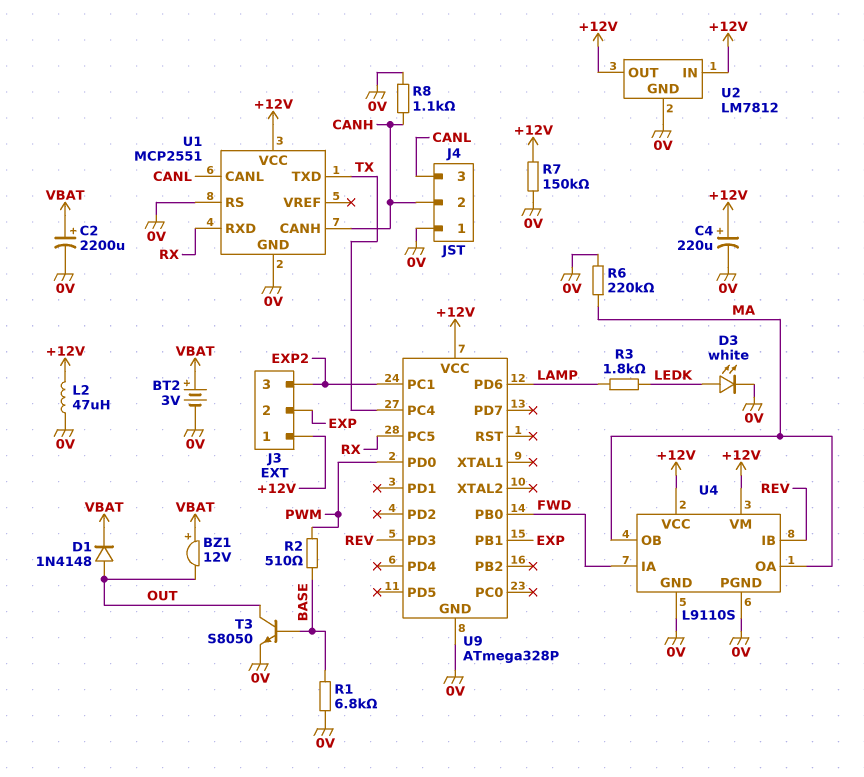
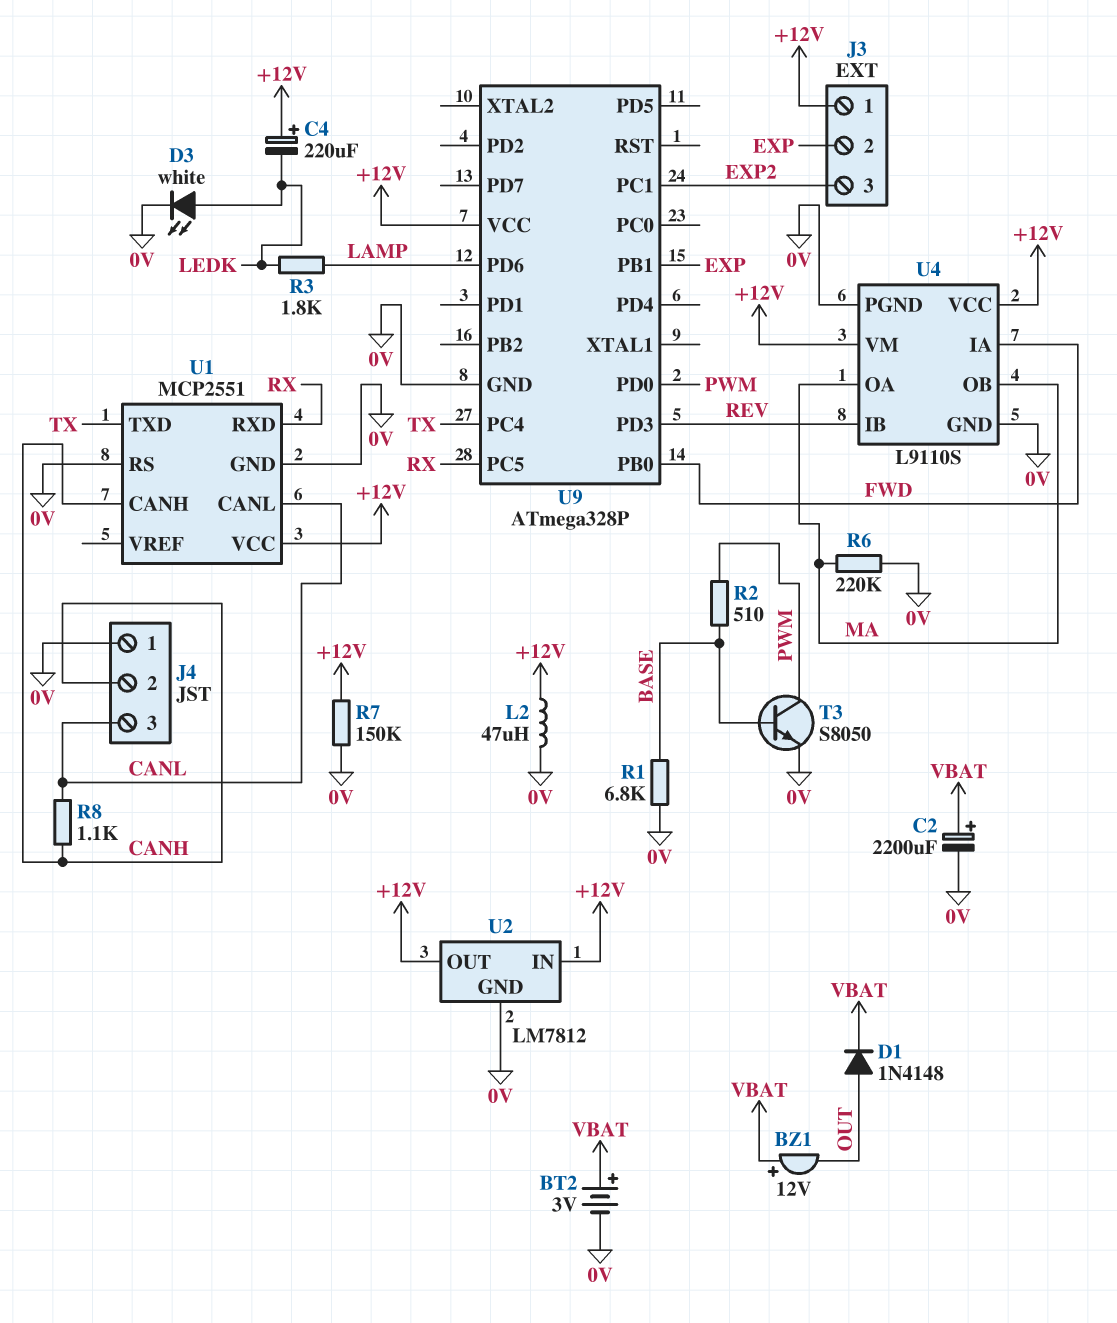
C4: 220uF (plus +12V, minus 0V) -> 220uF (plus +12V, minus LEDK)
R8: 1.1k (0V, CANH) -> 1.1k (CANH, CANL)
T3: NPN S8050 (B BASE, C OUT, E 0V) -> NPN S8050 (B BASE, C PWM, E 0V)

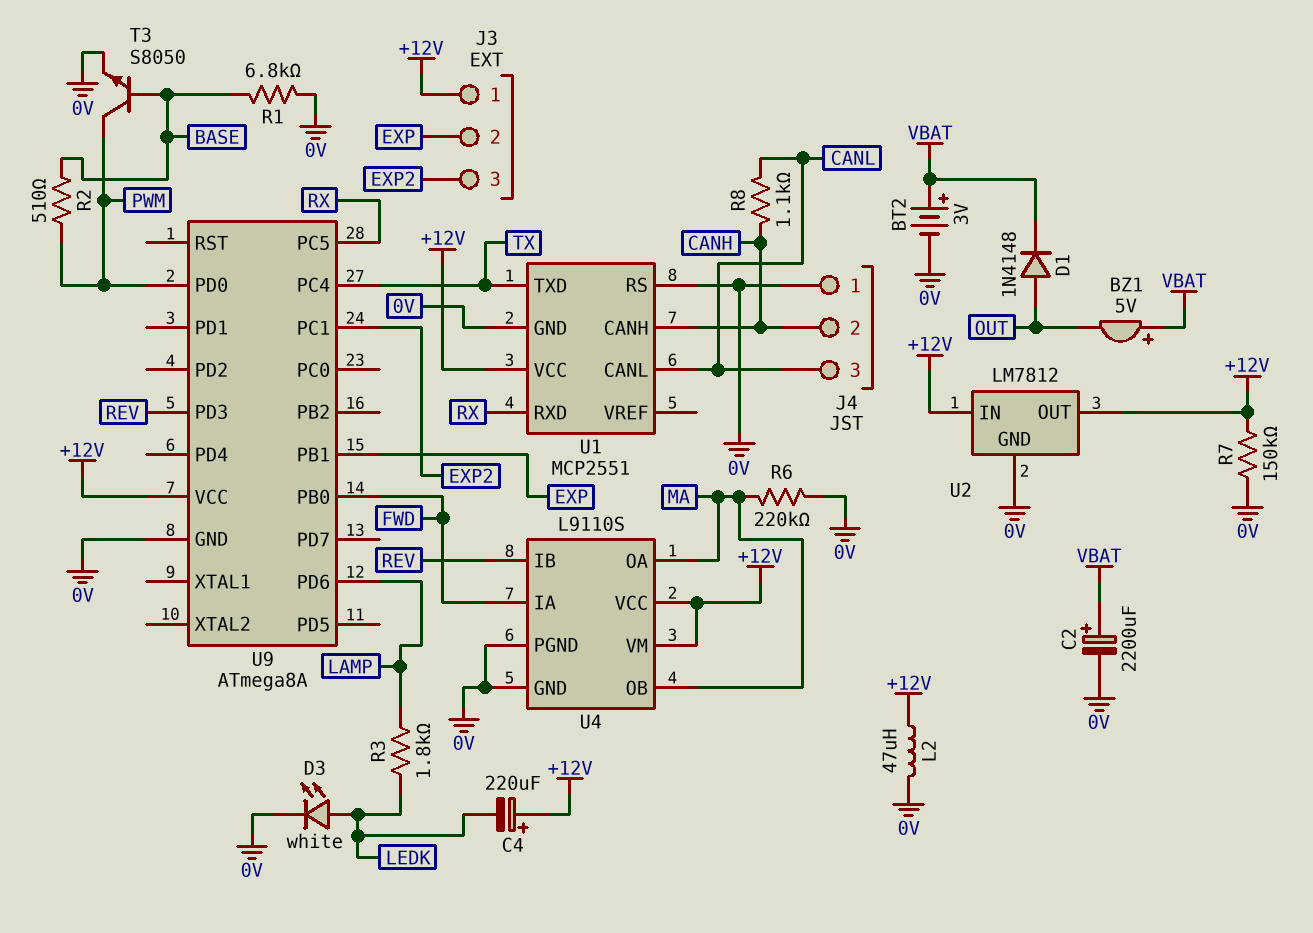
BZ1: buzzer 12V (plus VBAT, minus OUT) -> buzzer 5V (plus VBAT, minus OUT)
U9: ATmega328P -> ATmega8A

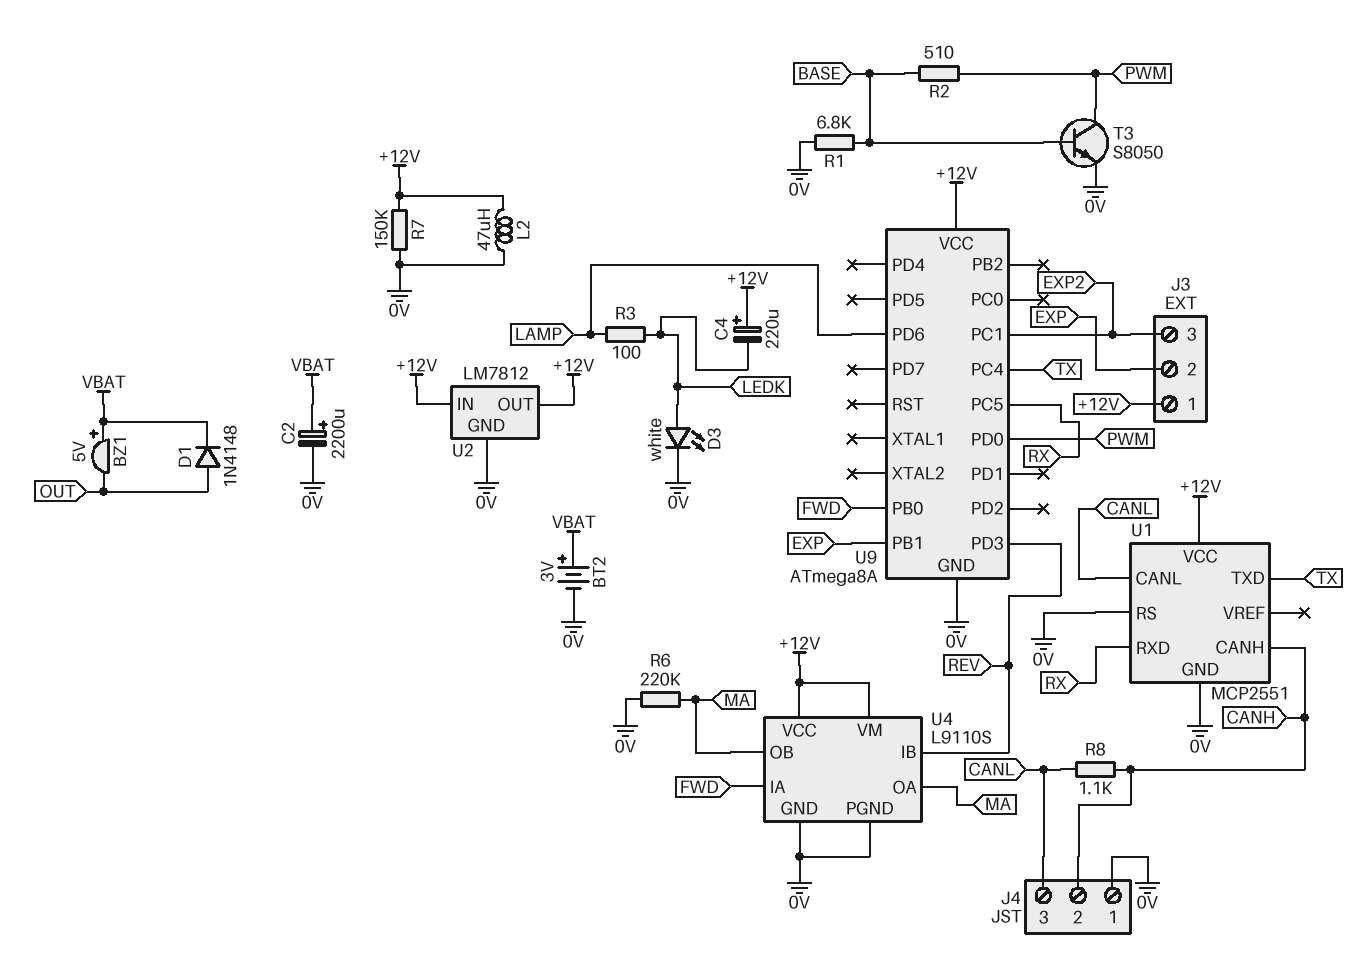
R3: 1.8k (LAMP, LEDK) -> 100 (LAMP, LEDK)

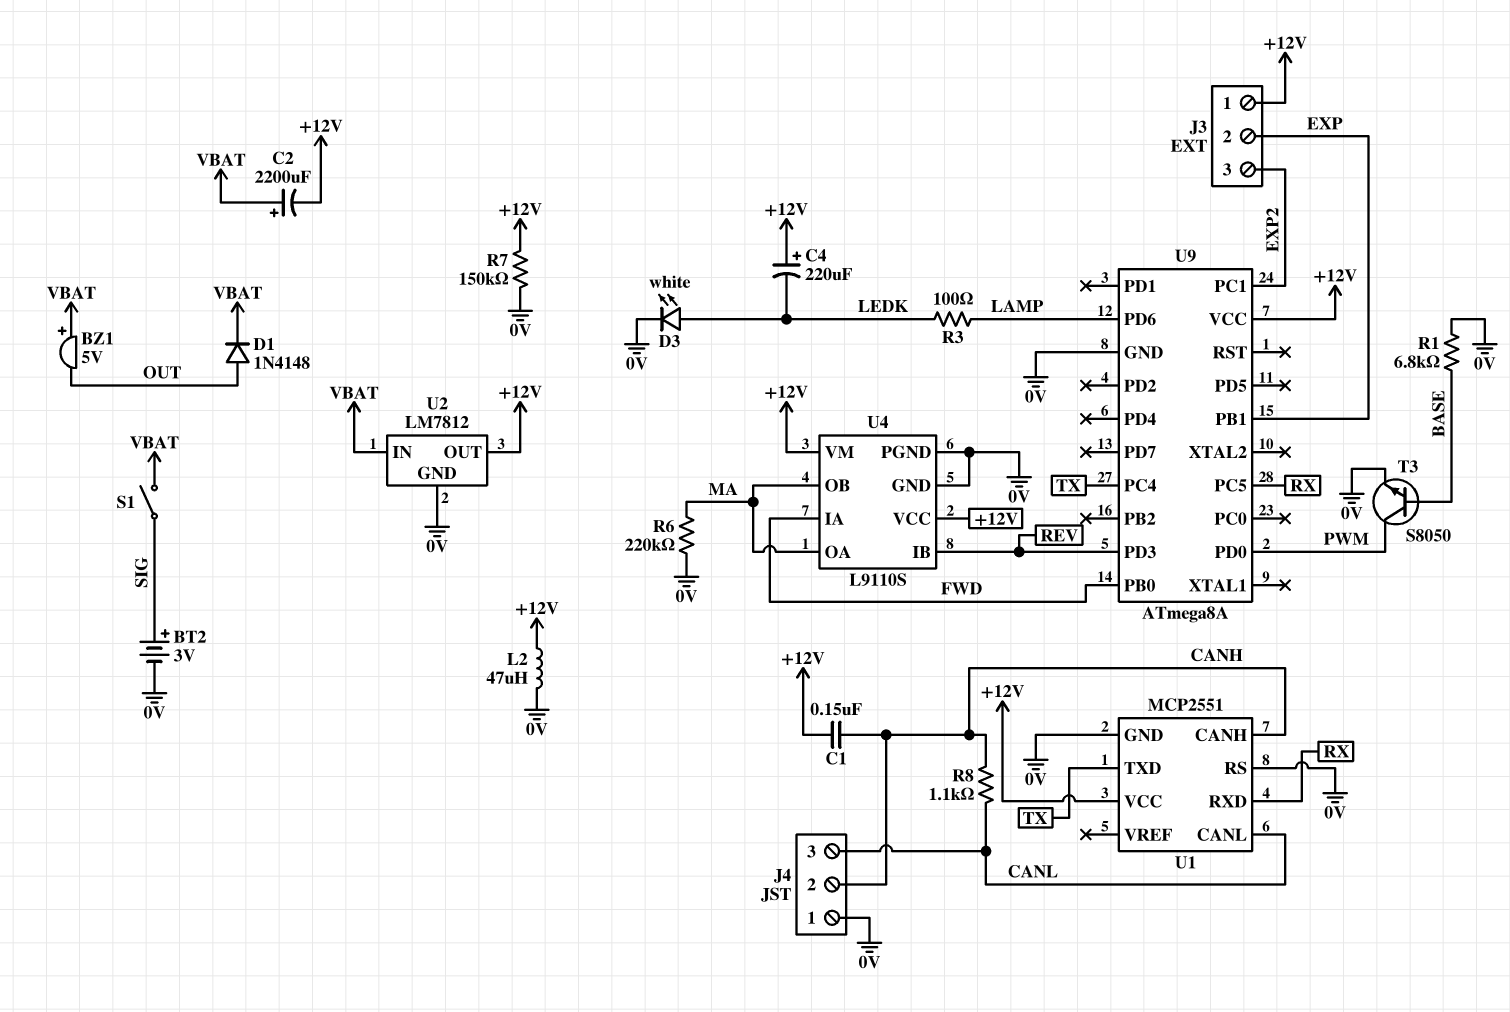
BT2: 3V (plus VBAT, minus 0V) -> 3V (plus SIG, minus 0V)
C1: none -> 150nF (+12V, CANH)
C2: 2200uF (plus VBAT, minus 0V) -> 2200uF (plus VBAT, minus +12V)
R2: 510 (BASE, PWM) -> none
S1: none -> switch (SIG, VBAT)
U2 pin IN: +12V -> VBAT

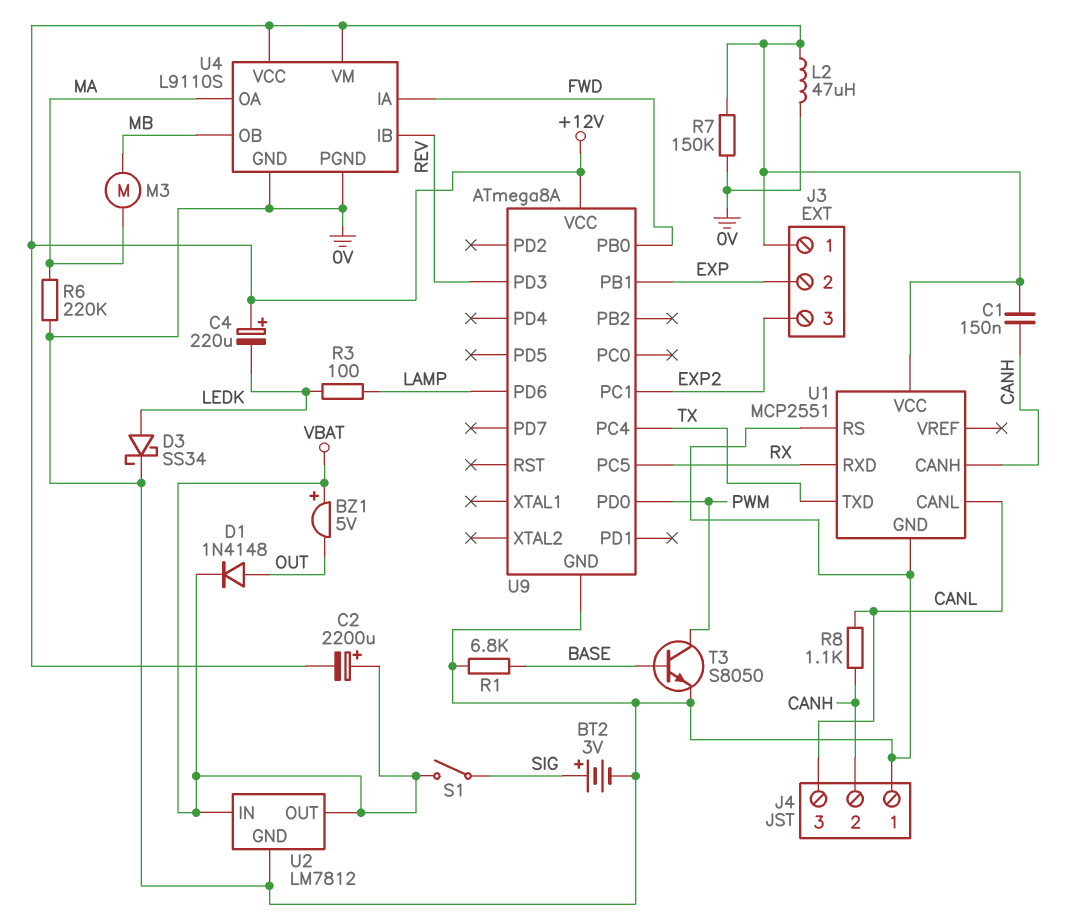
D3: LED white (A LEDK, K 0V) -> schottky SS34 (A LEDK, K 0V)
M3: none -> motor (MA, MB)
U2 pin OUT: +12V -> VBAT
U4 pin OB: MA -> MB

